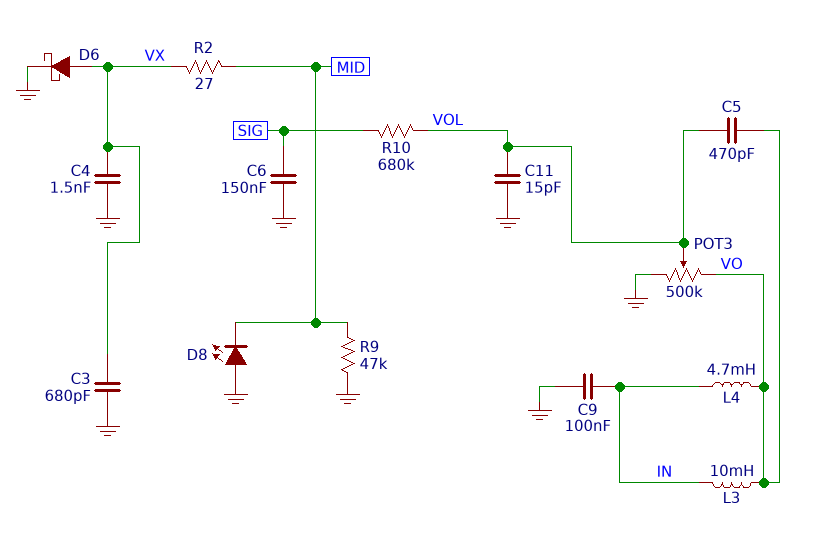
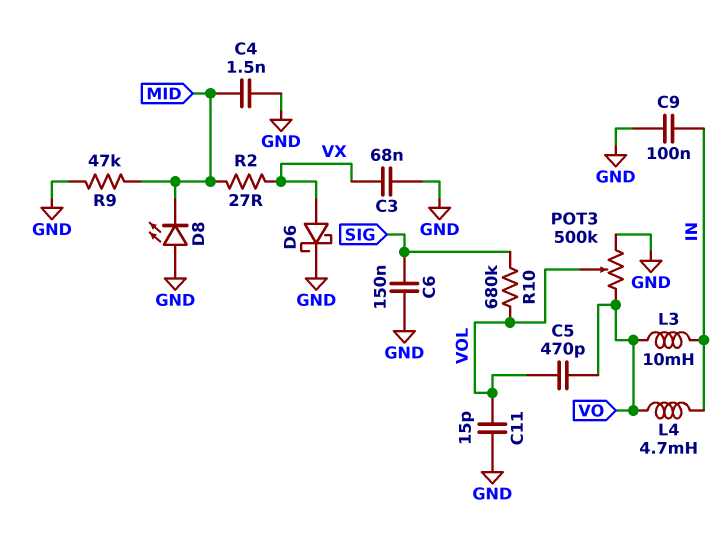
C3: 680pF (GND, VX) -> 68nF (GND, VX)
C4: 1.5nF (GND, VX) -> 1.5nF (GND, MID)

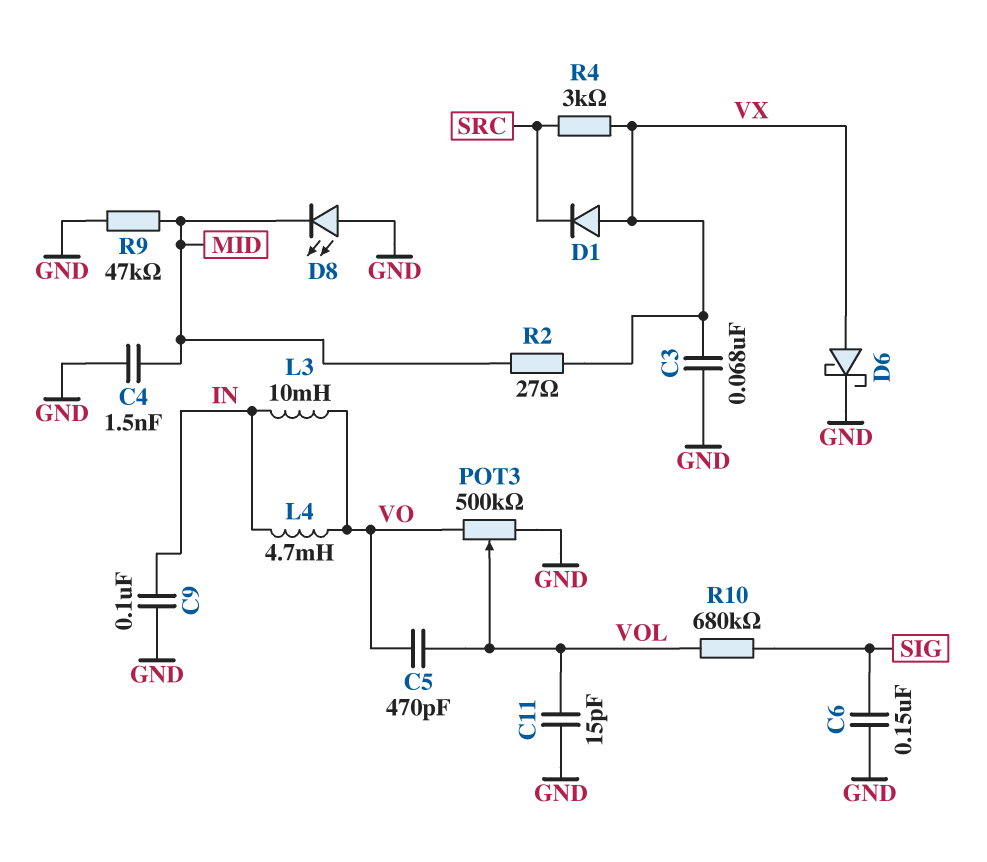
D1: none -> diode (A VX, K SRC)
R4: none -> 3k (SRC, VX)

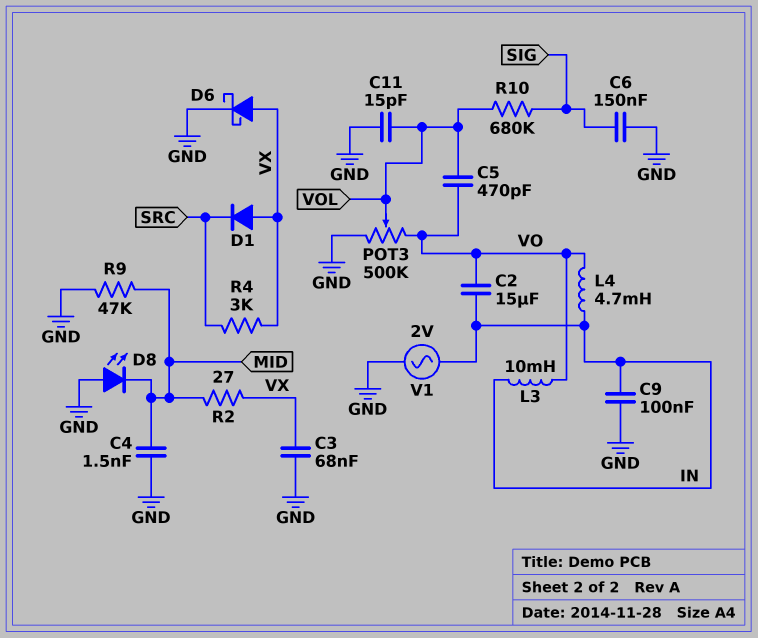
C2: none -> 15uF (IN, VO)
V1: none -> AC 2V (GND, IN)

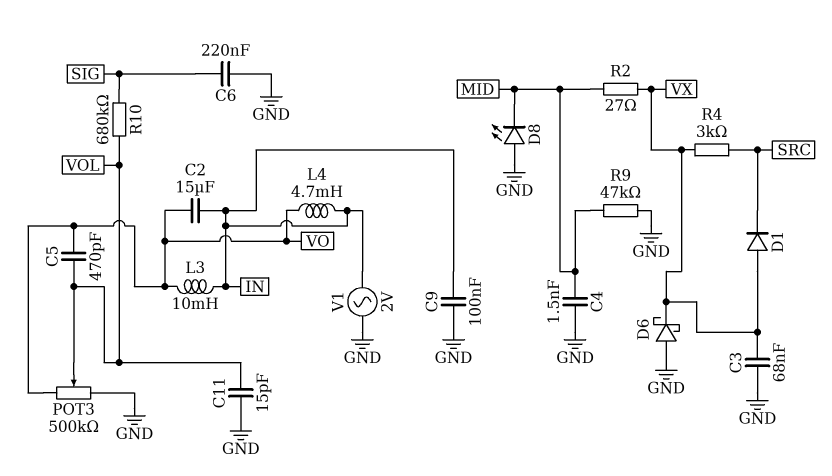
C6: 150nF (GND, SIG) -> 220nF (GND, SIG)
D6: schottky (A VX, K GND) -> schottky (A GND, K VX)

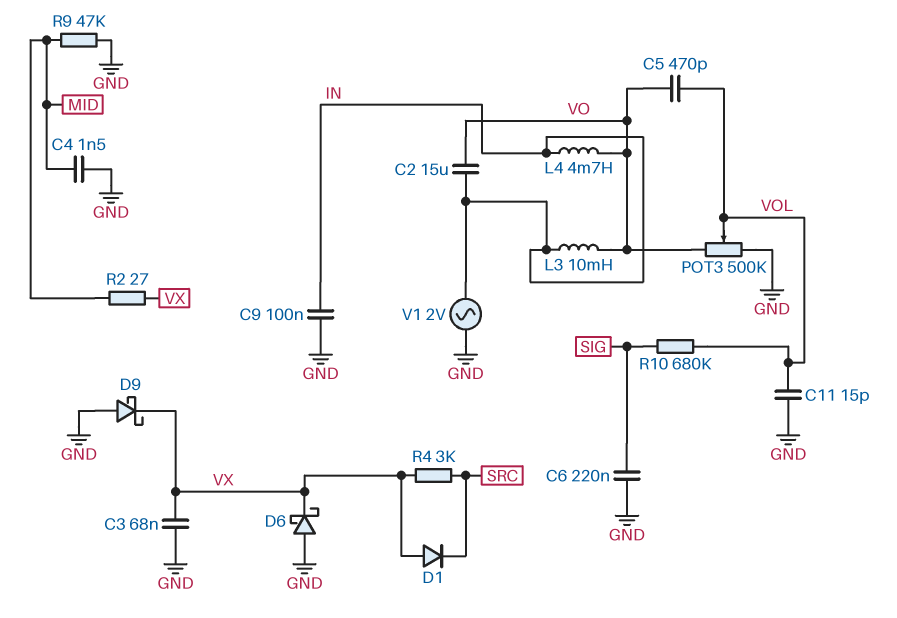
D8: LED (A GND, K MID) -> none
D9: none -> schottky (A GND, K VX)

